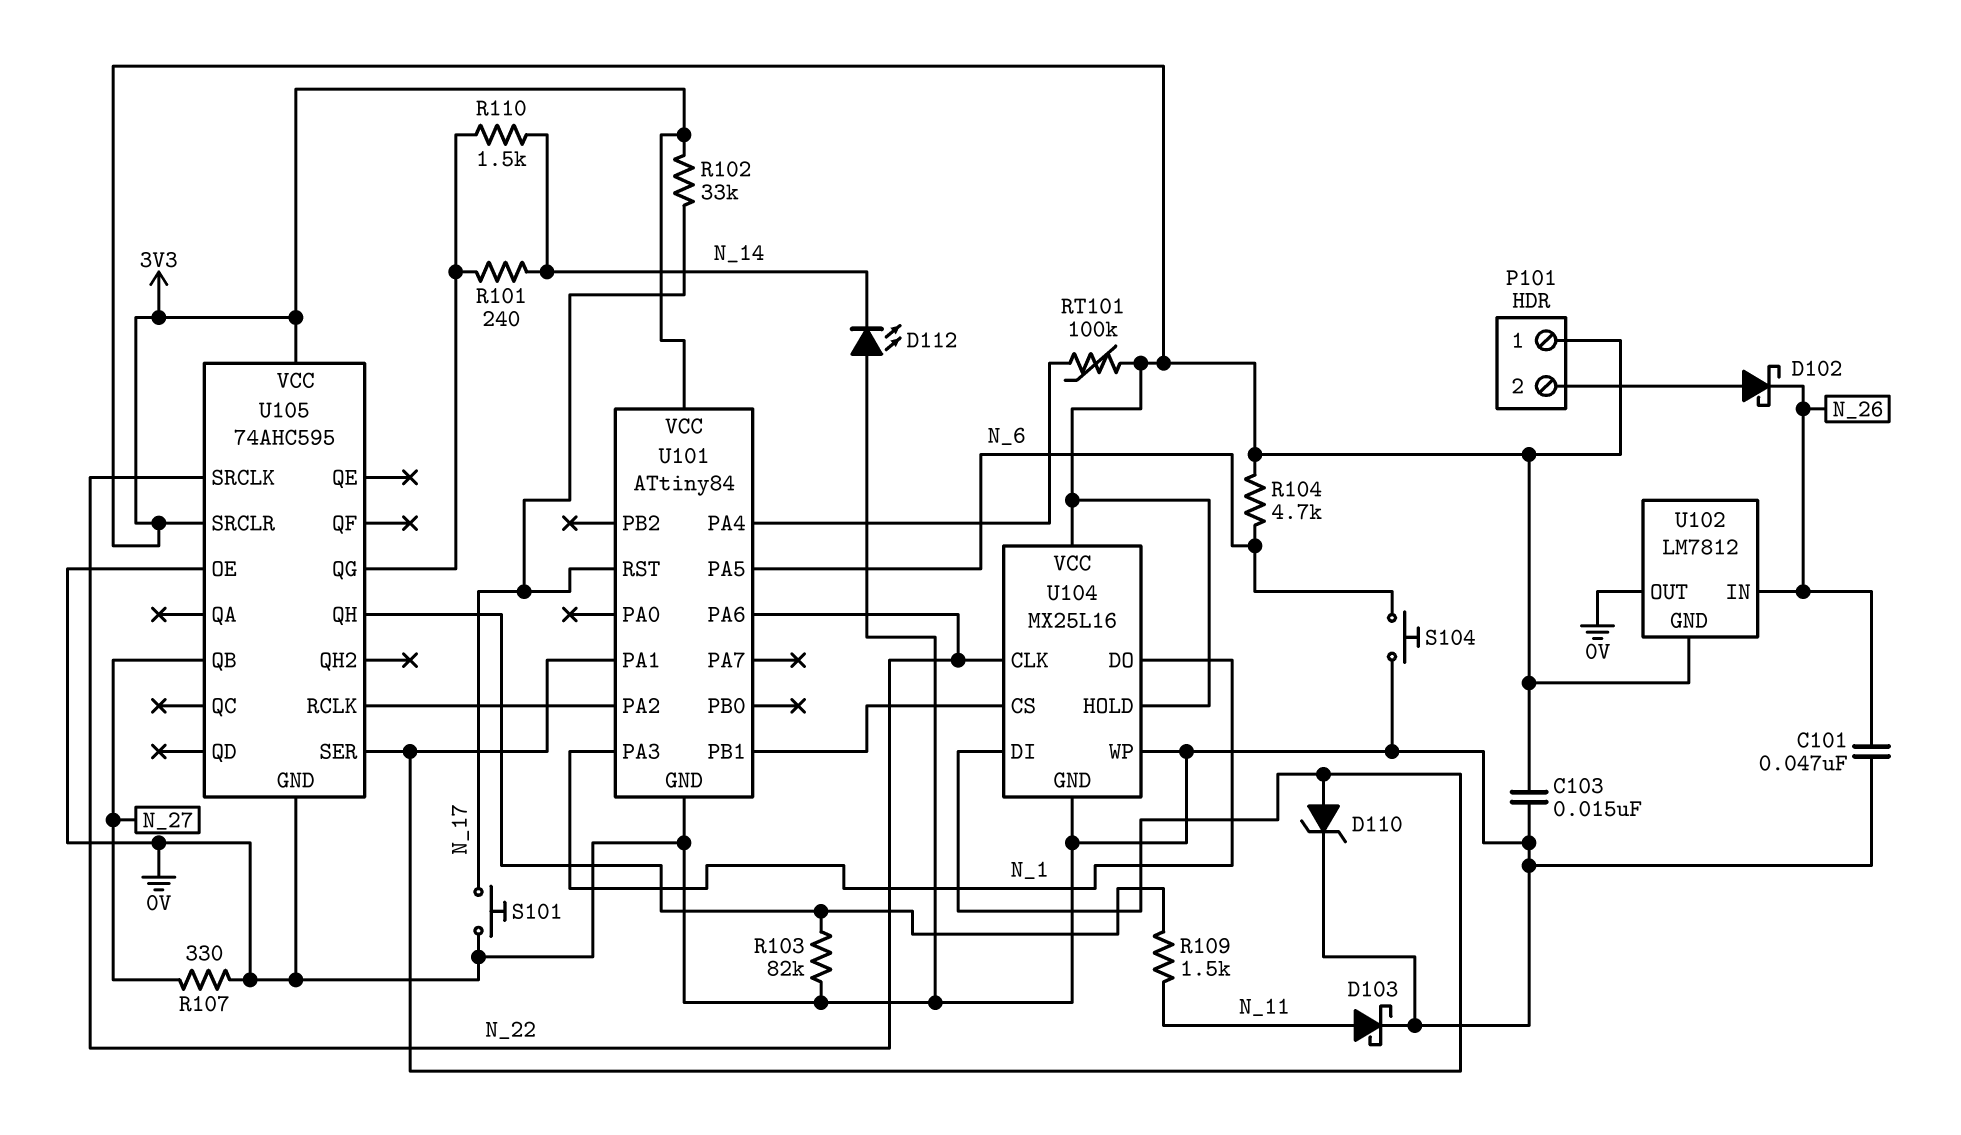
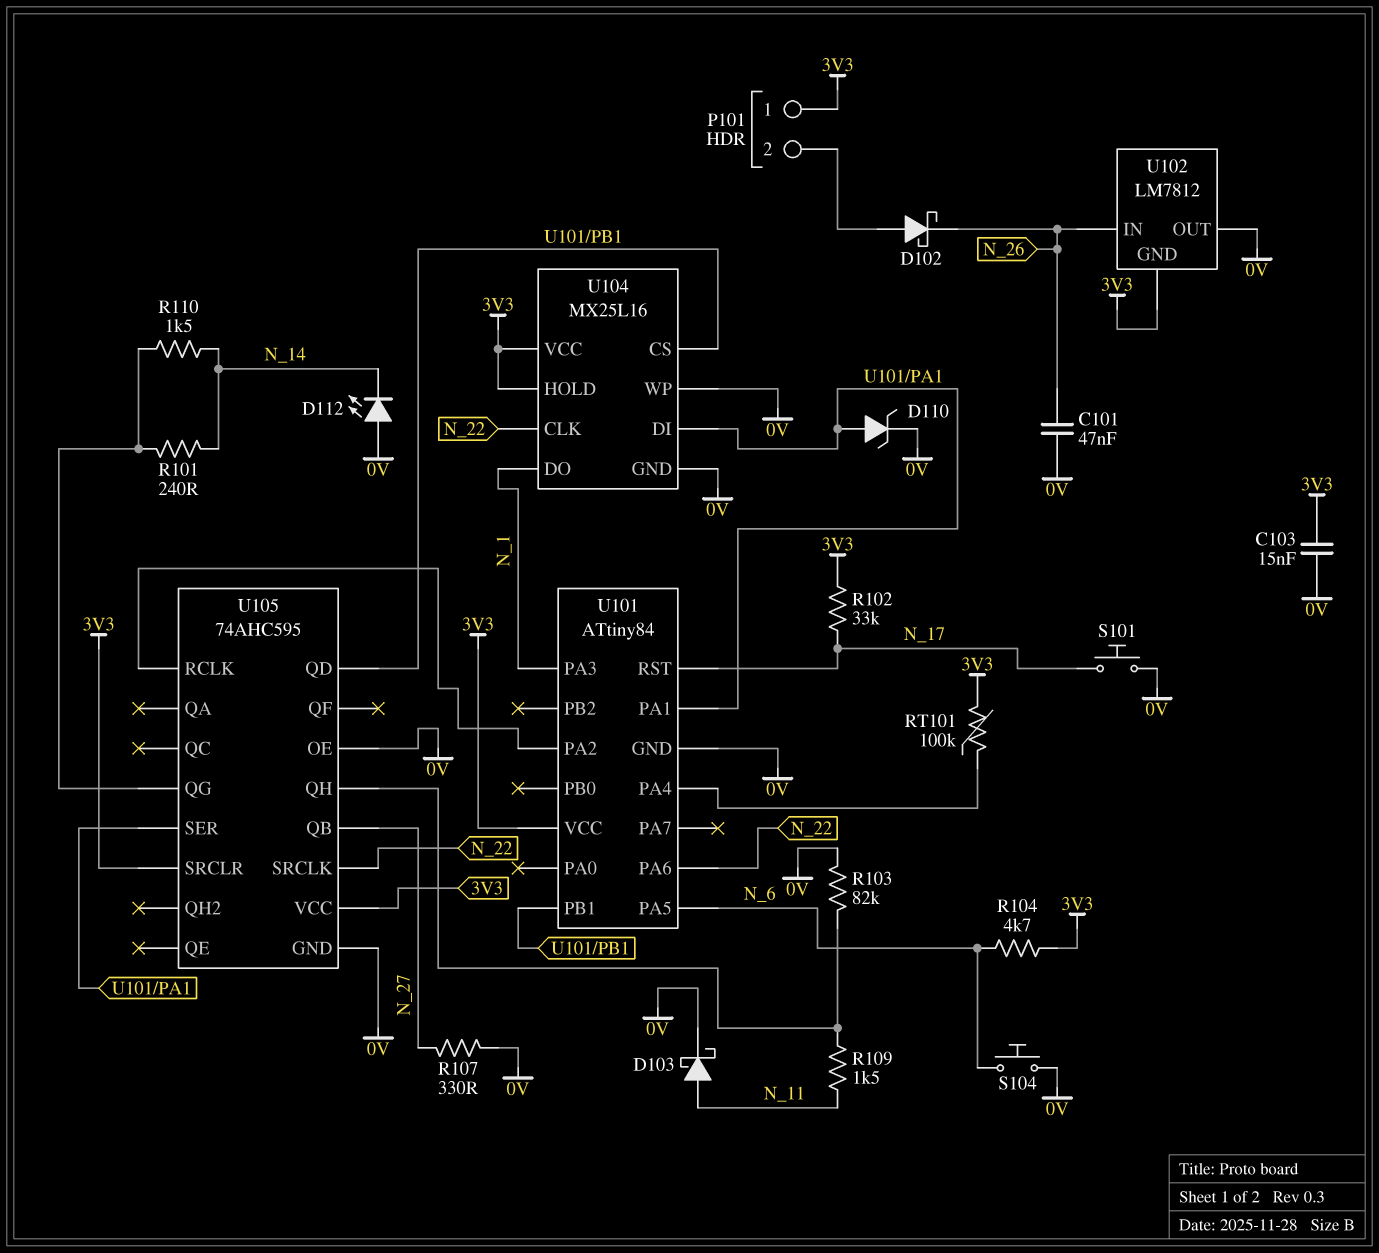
U105 pin QD: none -> U101/PB1

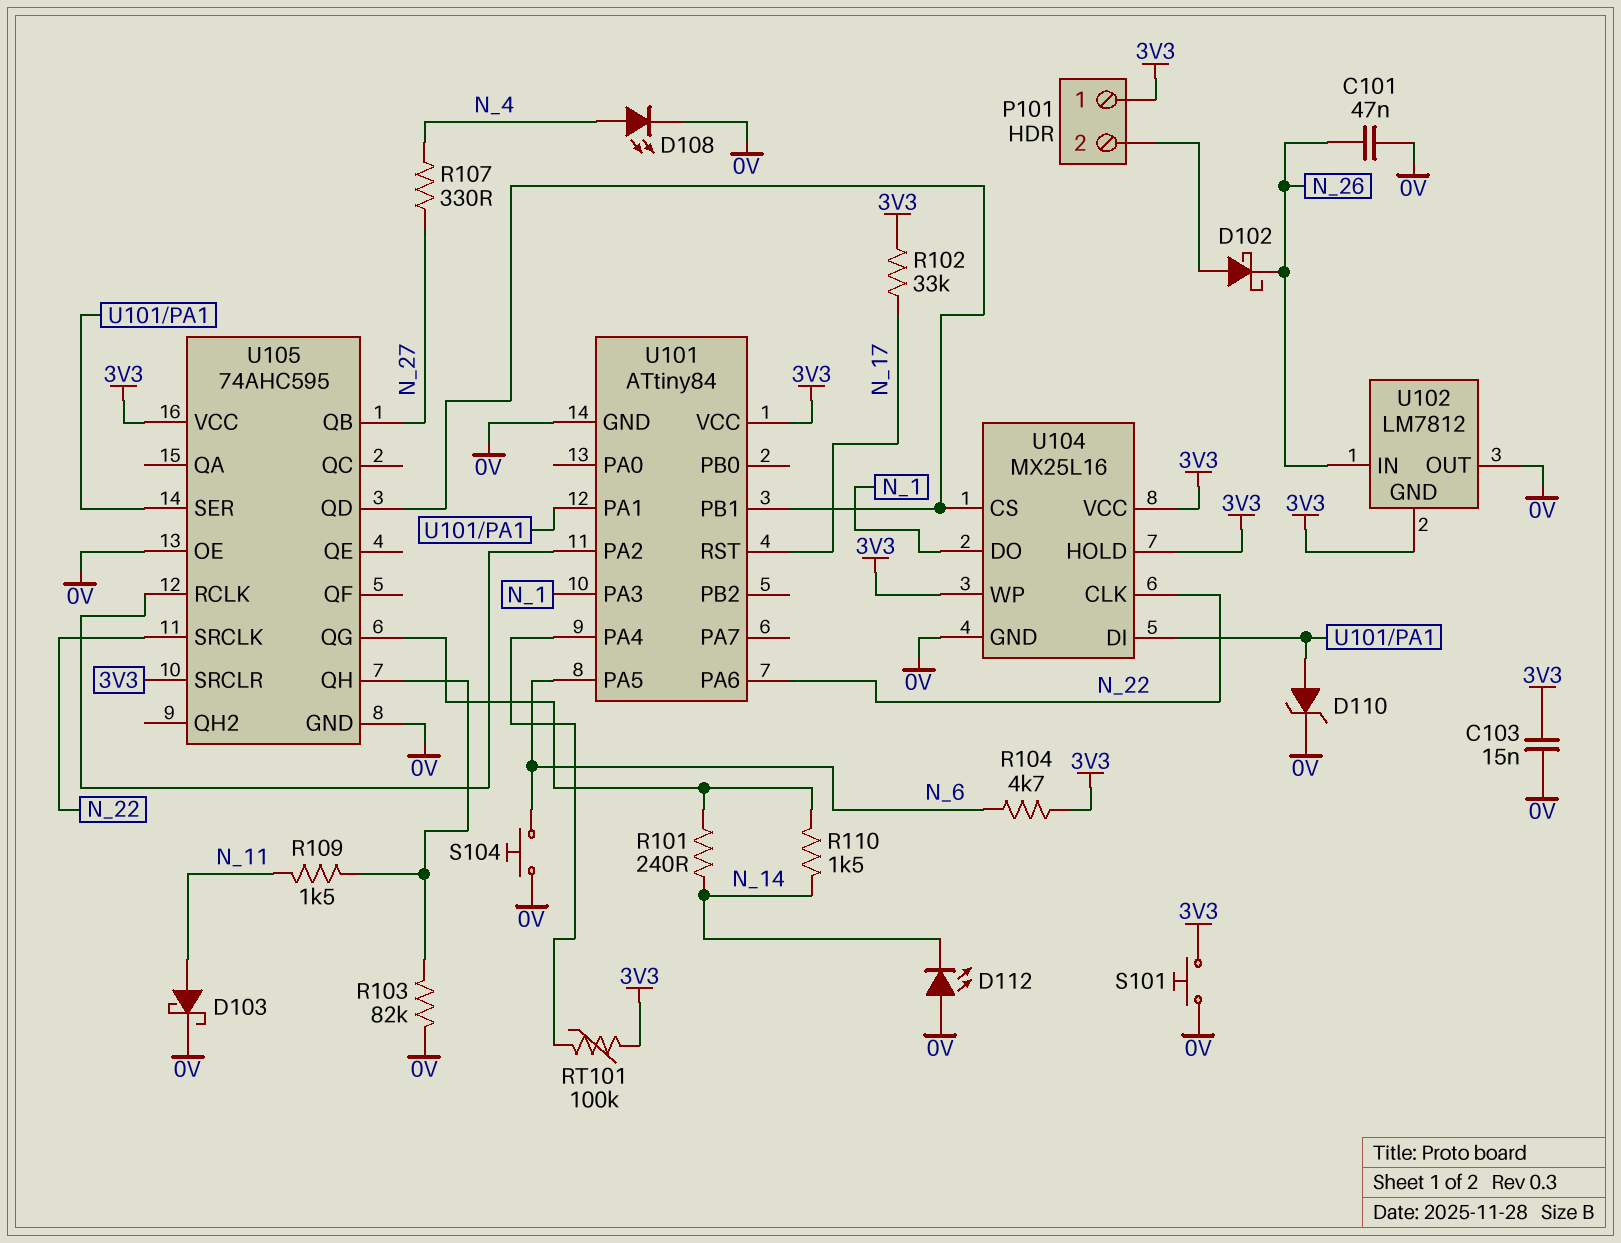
D108: none -> LED (A N_4, K 0V)
R107: 330 (0V, N_27) -> 330 (N_4, N_27)
S101: button (0V, N_17) -> button (0V, 3V3)
U104 pin WP: 0V -> 3V3

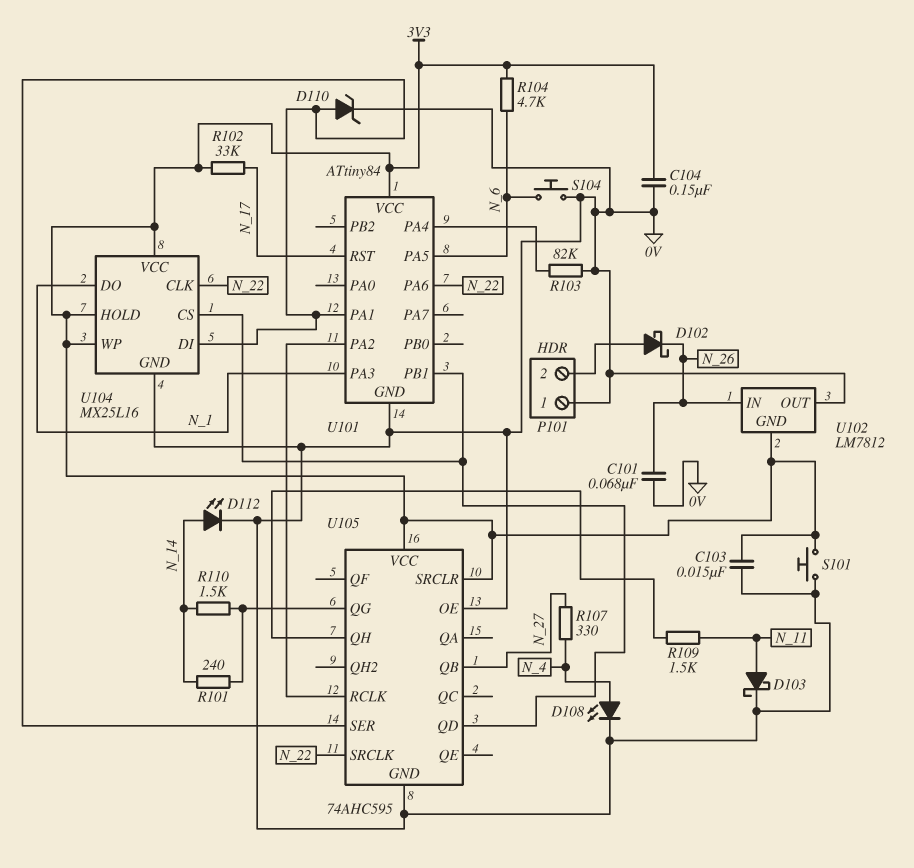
C101: 47nF (0V, N_26) -> 68nF (0V, N_26)
C104: none -> 150nF (0V, 3V3)
D112: LED (A 0V, K N_14) -> LED (A N_14, K 0V)
P101 pin 1: 3V3 -> 0V
R103: 82k (0V, U105/QH) -> 82k (0V, U101/PA4)
RT101: 100k (3V3, U101/PA4) -> none

